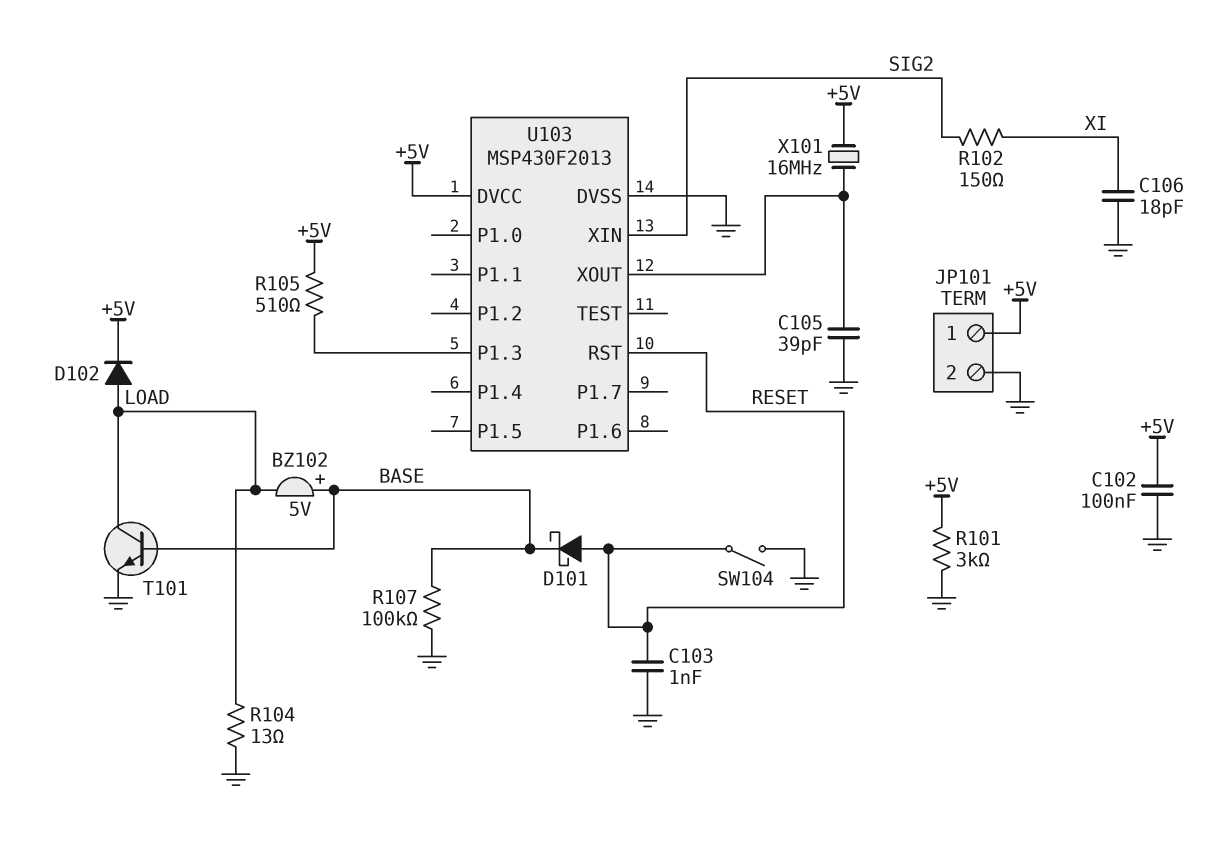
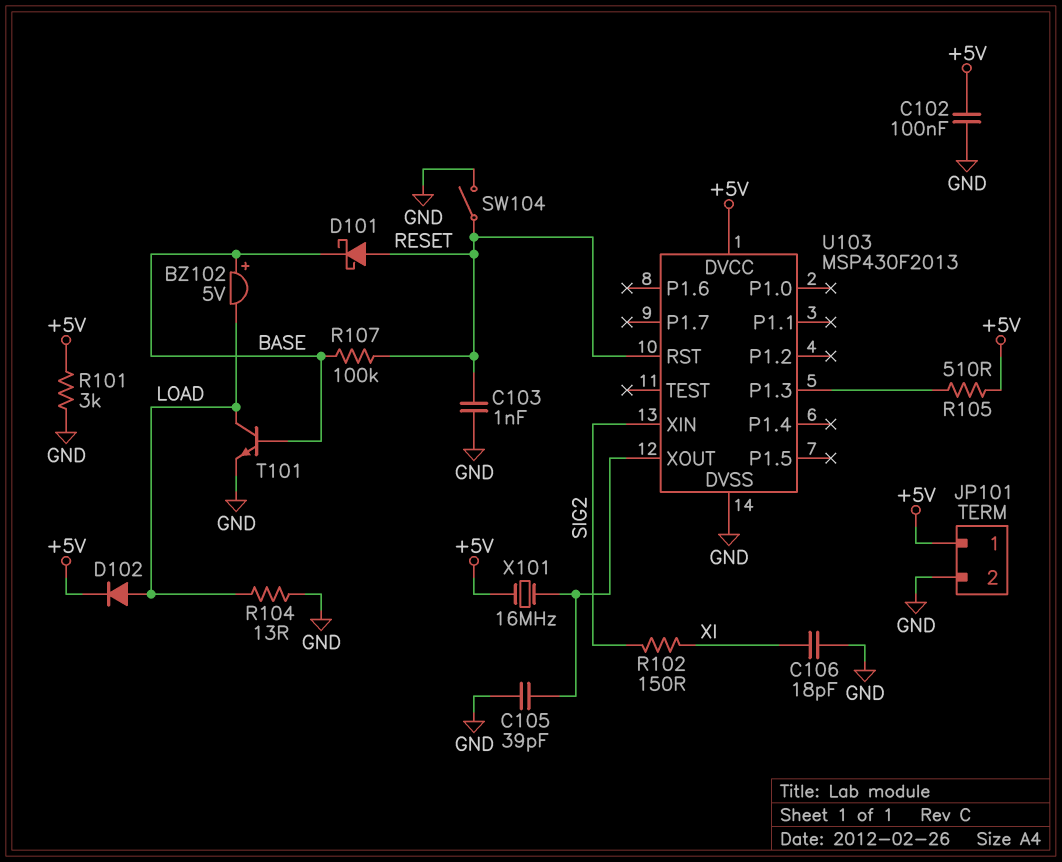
R107: 100k (BASE, GND) -> 100k (BASE, RESET)

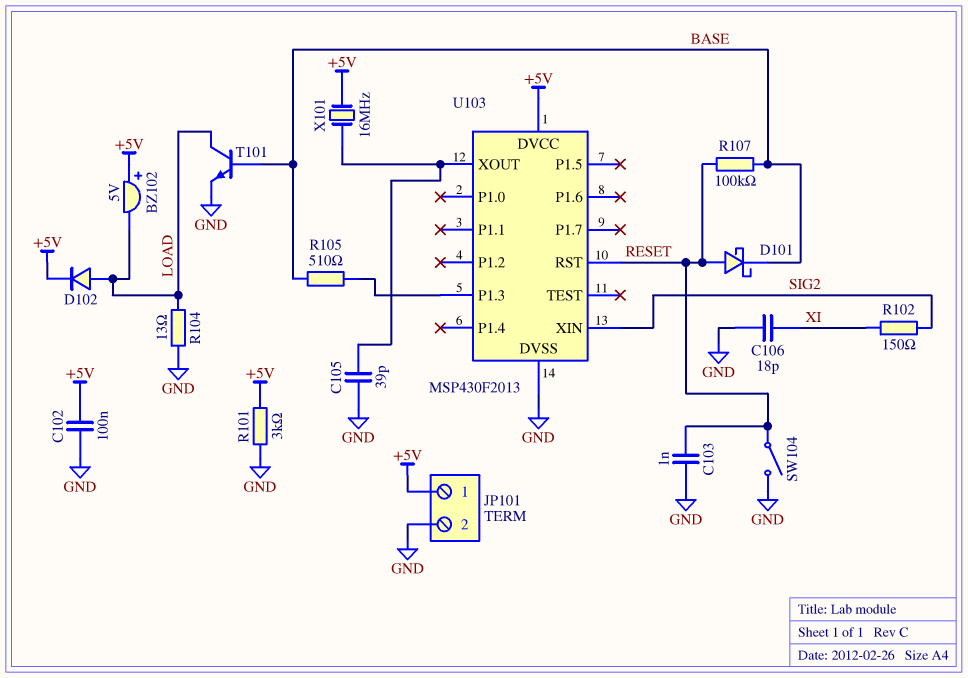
BZ102: buzzer 5V (plus BASE, minus LOAD) -> buzzer 5V (plus +5V, minus LOAD)
R105: 510 (+5V, U103/P1.3) -> 510 (BASE, U103/P1.3)

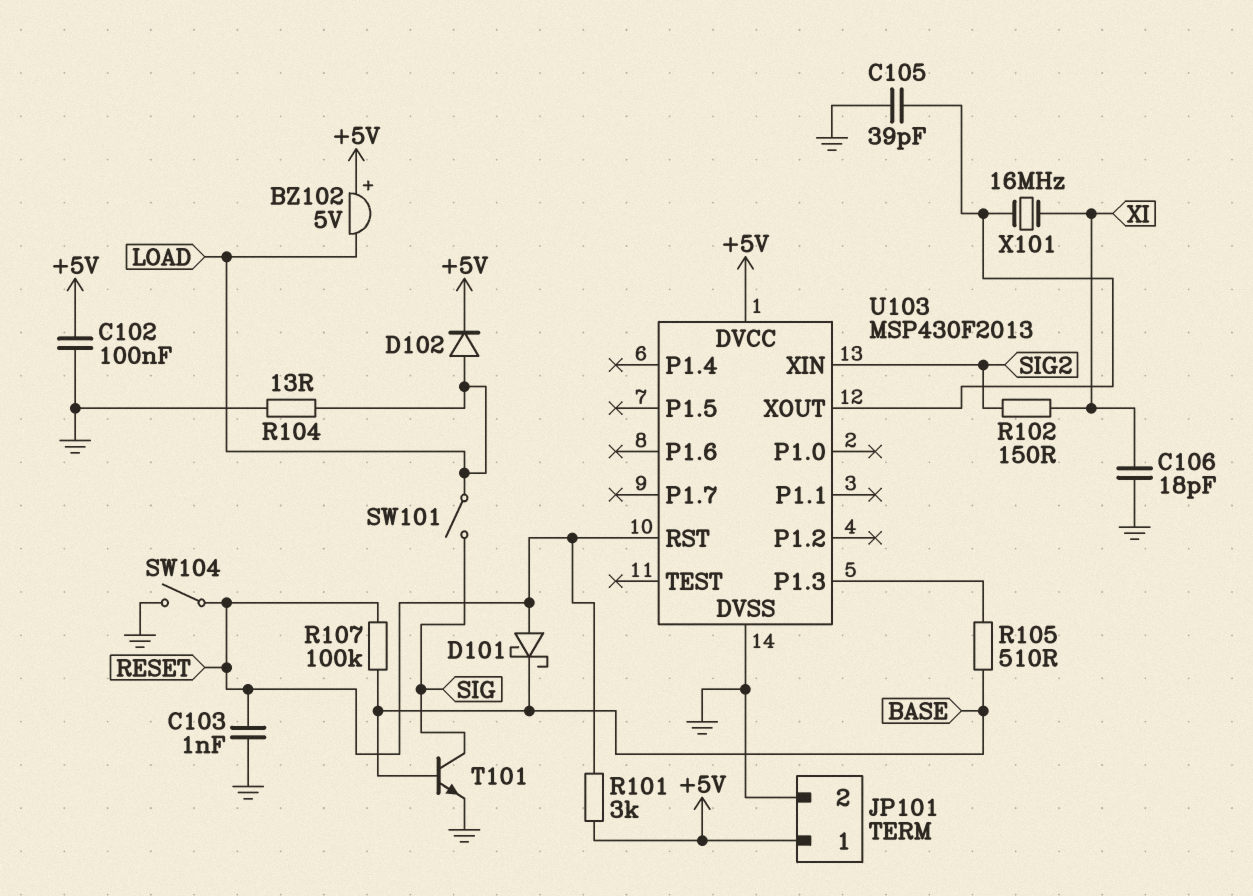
R101: 3k (+5V, GND) -> 3k (+5V, RESET)
SW101: none -> switch (LOAD, SIG)
T101: NPN (B BASE, C LOAD, E GND) -> NPN (B BASE, C SIG, E GND)
X101: 16MHz (+5V, U103/XOUT) -> 16MHz (U103/XOUT, XI)

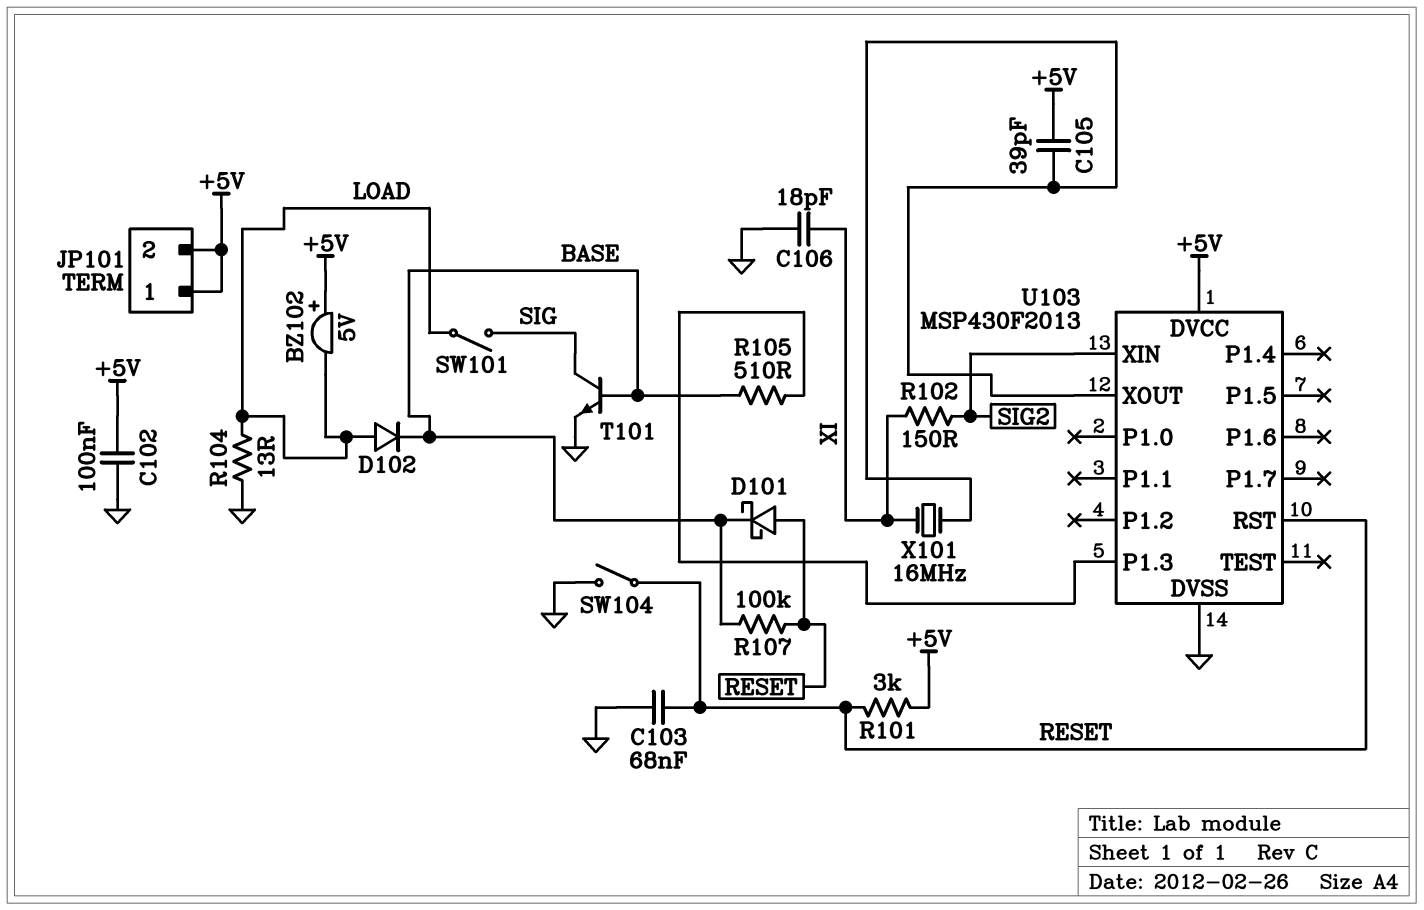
C103: 1nF (GND, RESET) -> 68nF (GND, RESET)
C105: 39pF (GND, U103/XOUT) -> 39pF (+5V, U103/XOUT)
D102: diode (A LOAD, K +5V) -> diode (A LOAD, K BASE)
JP101 pin 2: GND -> +5V

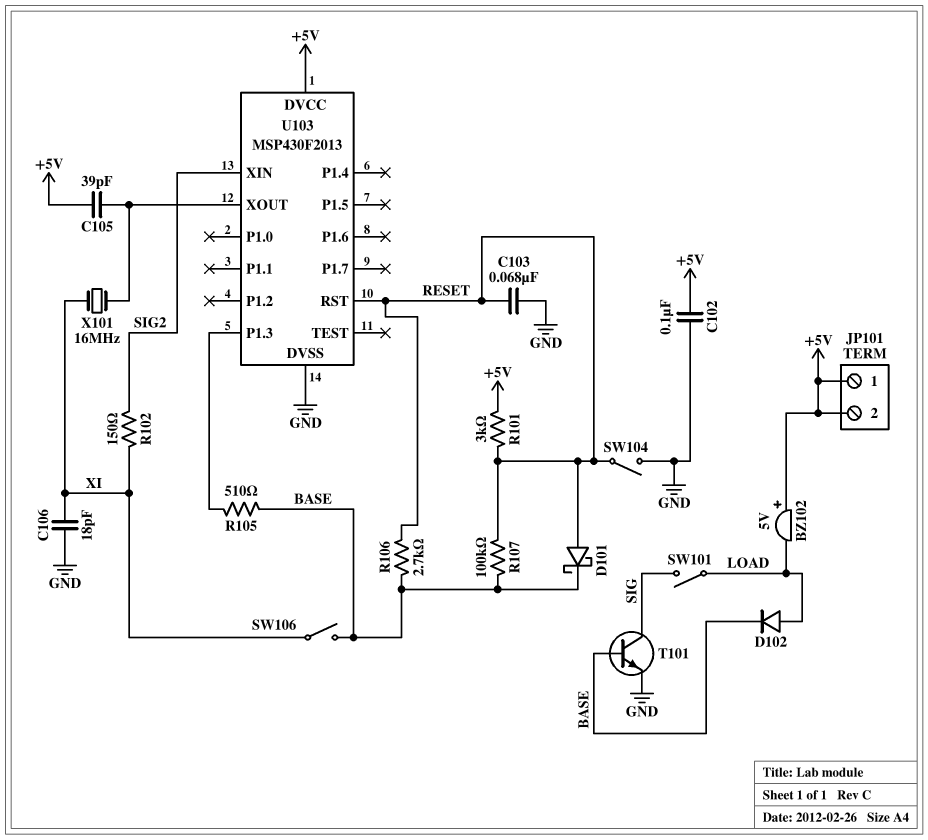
R104: 13 (GND, LOAD) -> none
R106: none -> 2.7k (BASE, RESET)
SW106: none -> switch (BASE, XI)

